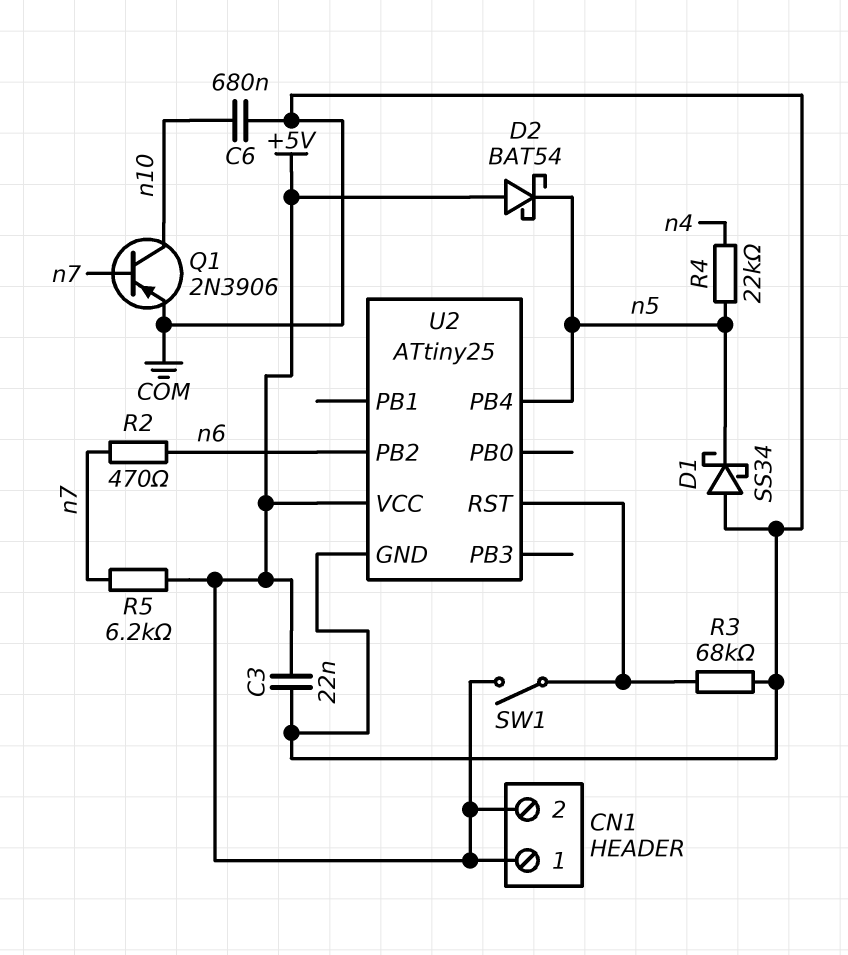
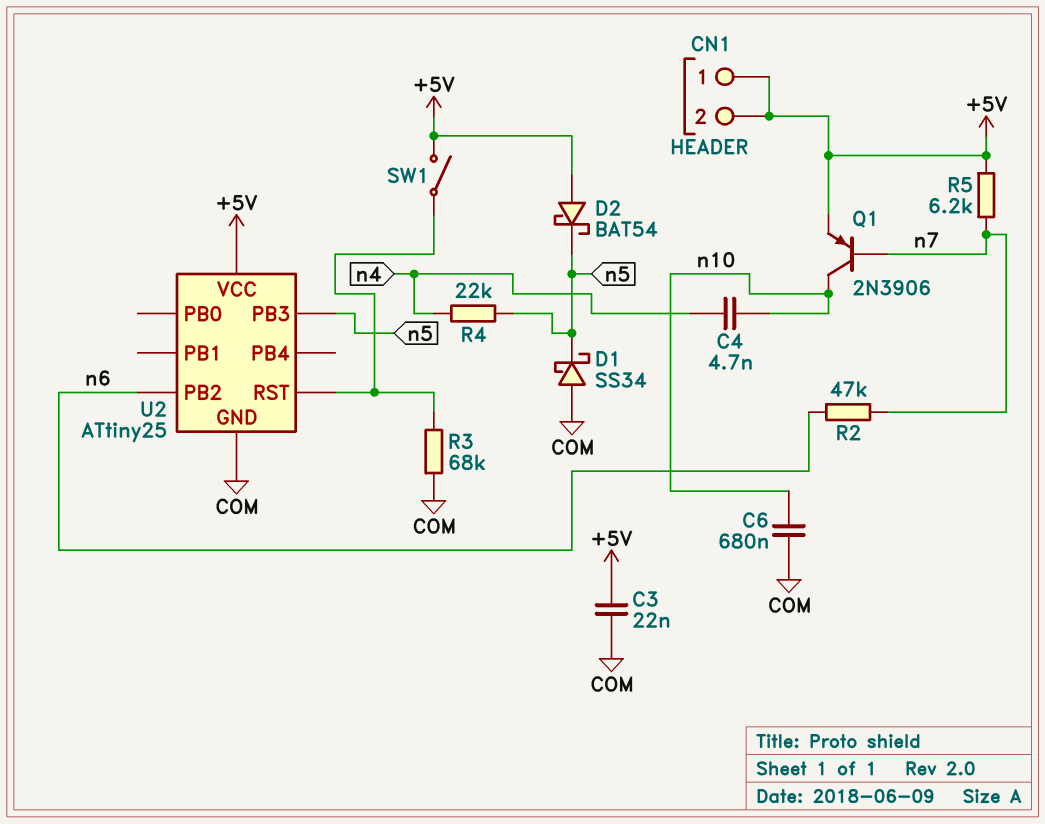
C4: none -> 4.7nF (n4, n10)
Q1: PNP 2N3906 (B n7, C n10, E COM) -> PNP 2N3906 (B n7, C n10, E +5V)
R2: 470 (n6, n7) -> 47k (n6, n7)
U2 pin PB3: none -> n5
U2 pin PB4: n5 -> none

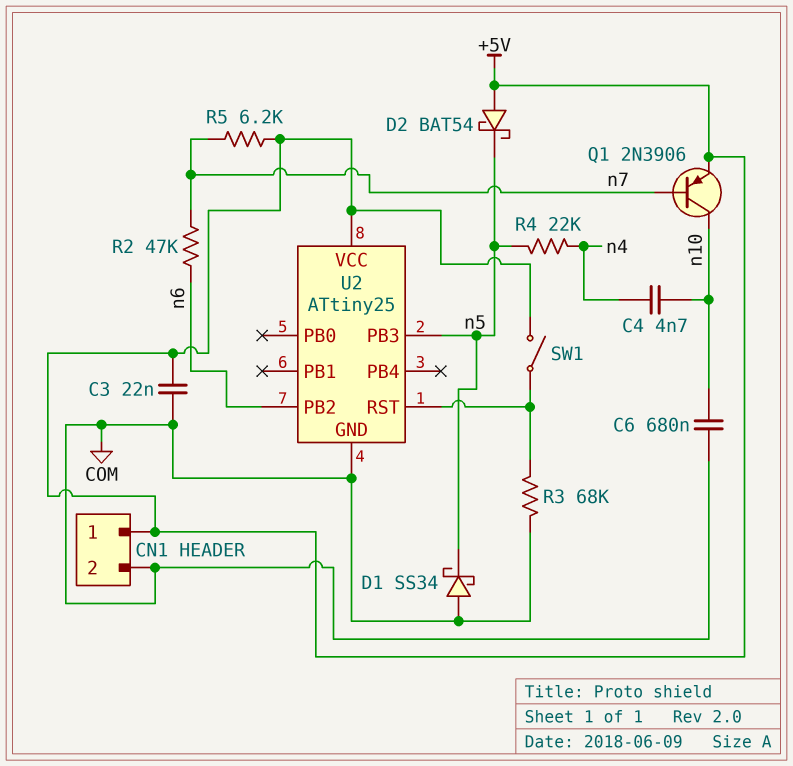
CN1 pin 2: +5V -> COM

